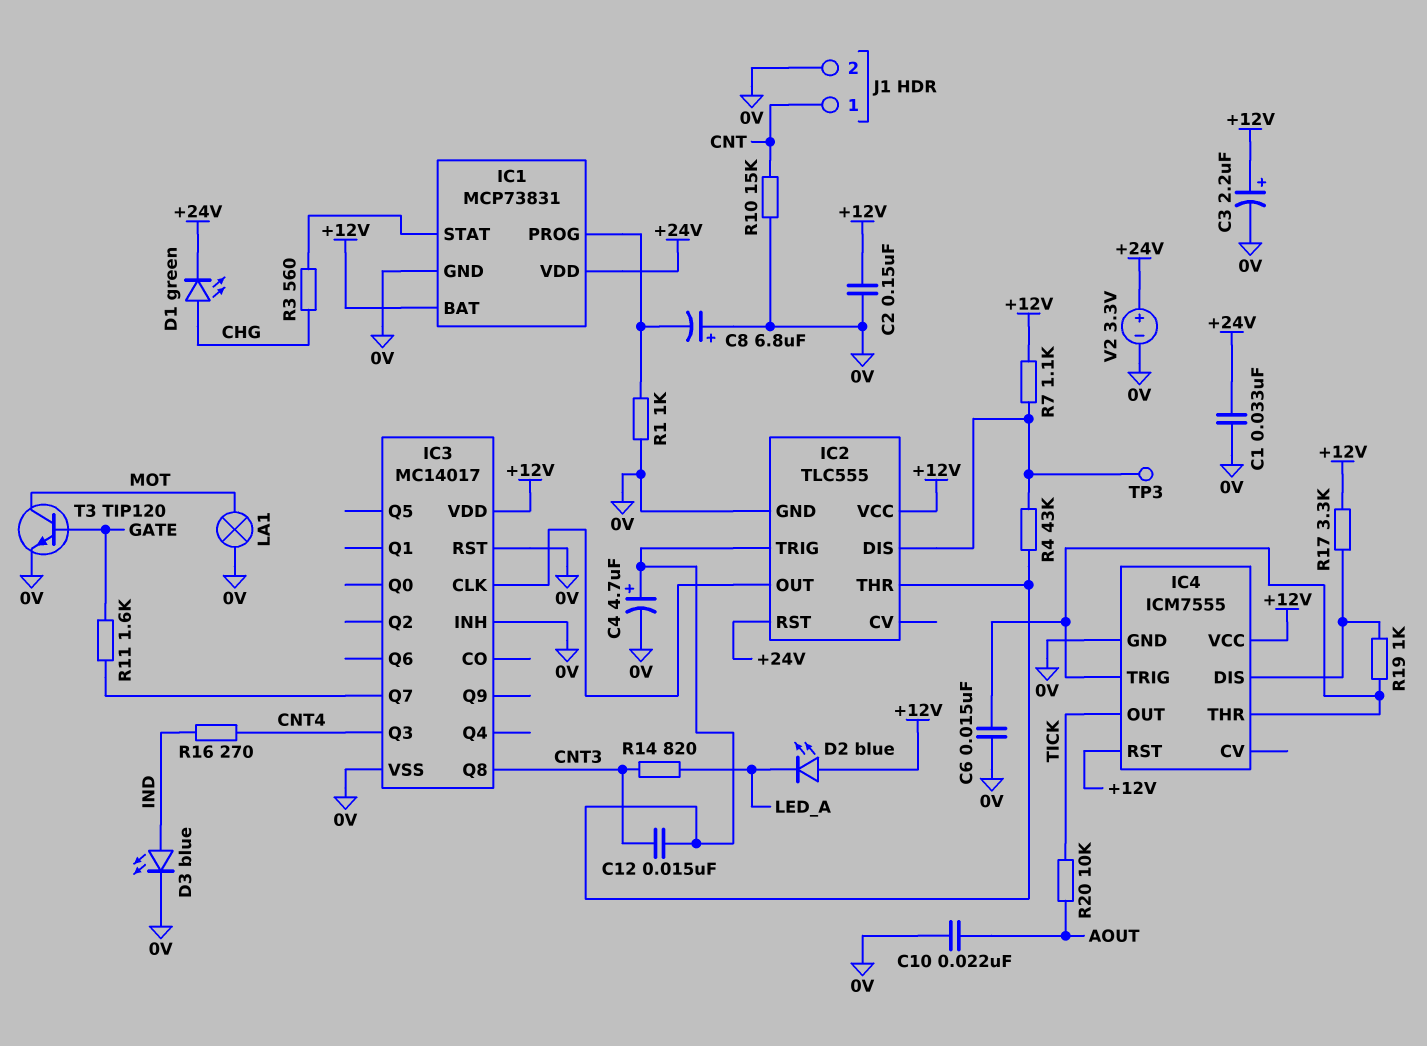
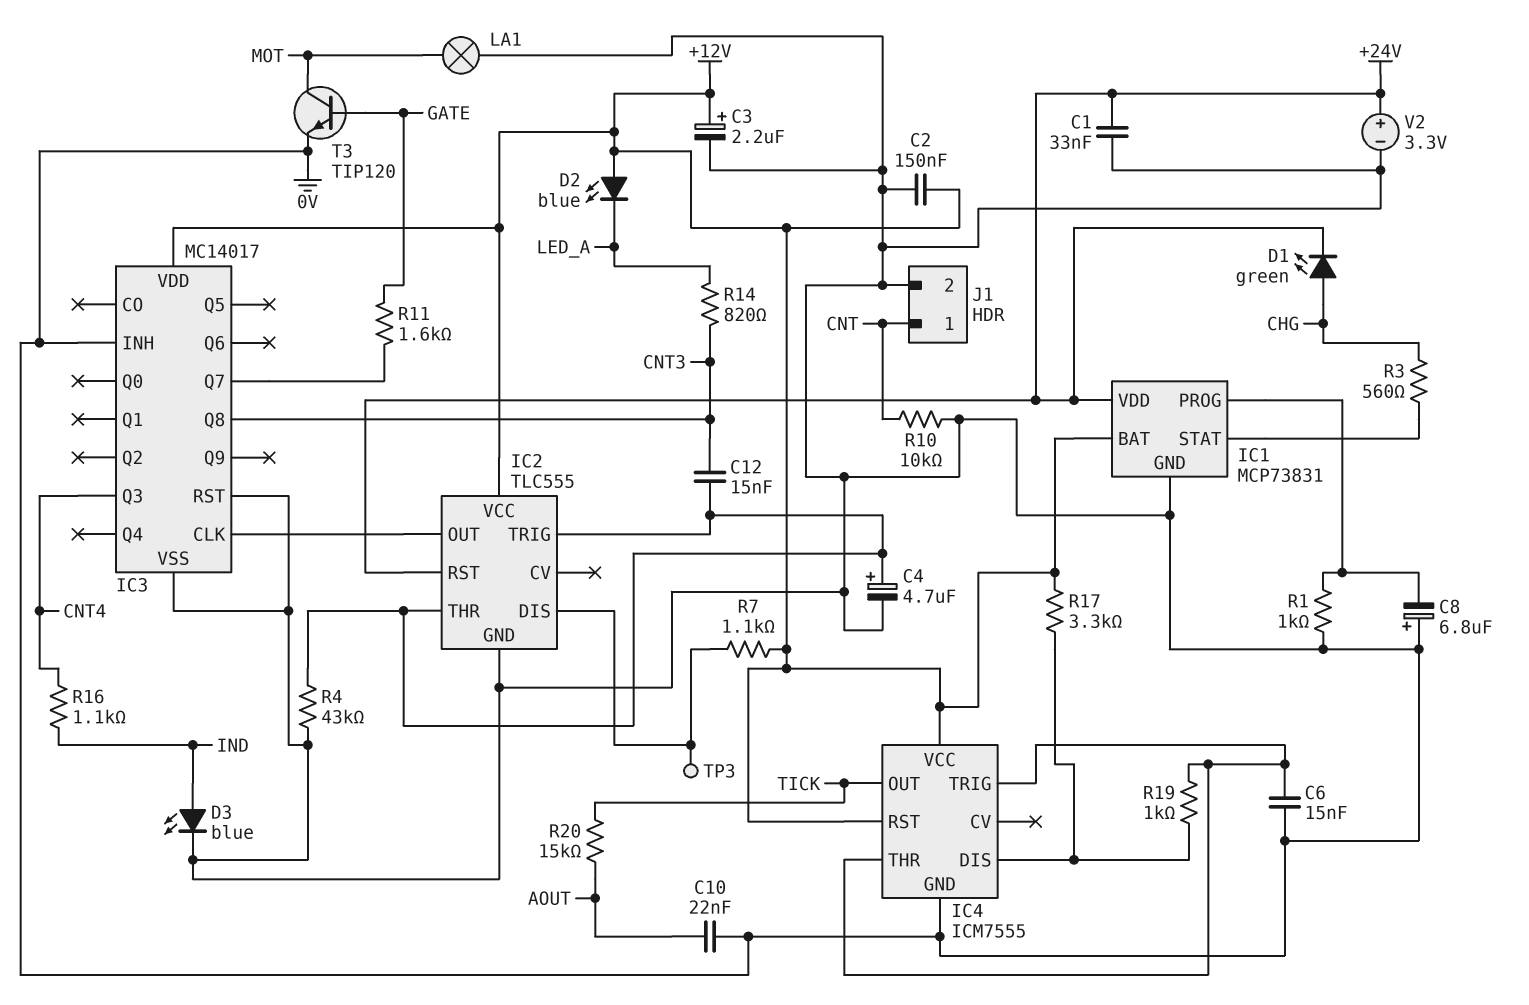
R4: 43k (IC2/DIS, IC2/THR) -> 43k (0V, IC2/THR)
R10: 15k (0V, CNT) -> 10k (0V, CNT)
R16: 270 (CNT4, IND) -> 1.1k (CNT4, IND)
R20: 10k (AOUT, TICK) -> 15k (AOUT, TICK)

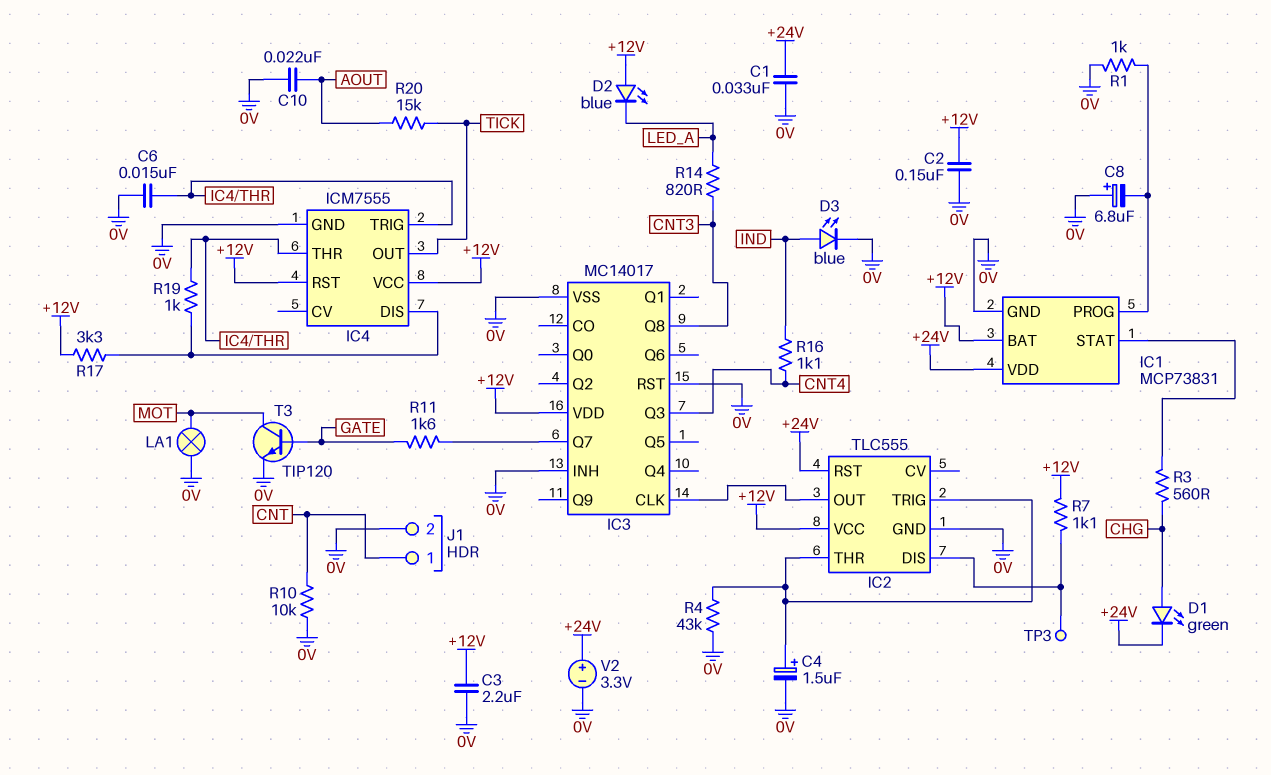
C3: 2.2uF (plus +12V, minus 0V) -> 2.2uF (+12V, 0V)
C4: 4.7uF (plus IC2/THR, minus 0V) -> 1.5uF (plus IC2/THR, minus 0V)
C12: 15nF (CNT3, IC2/THR) -> none

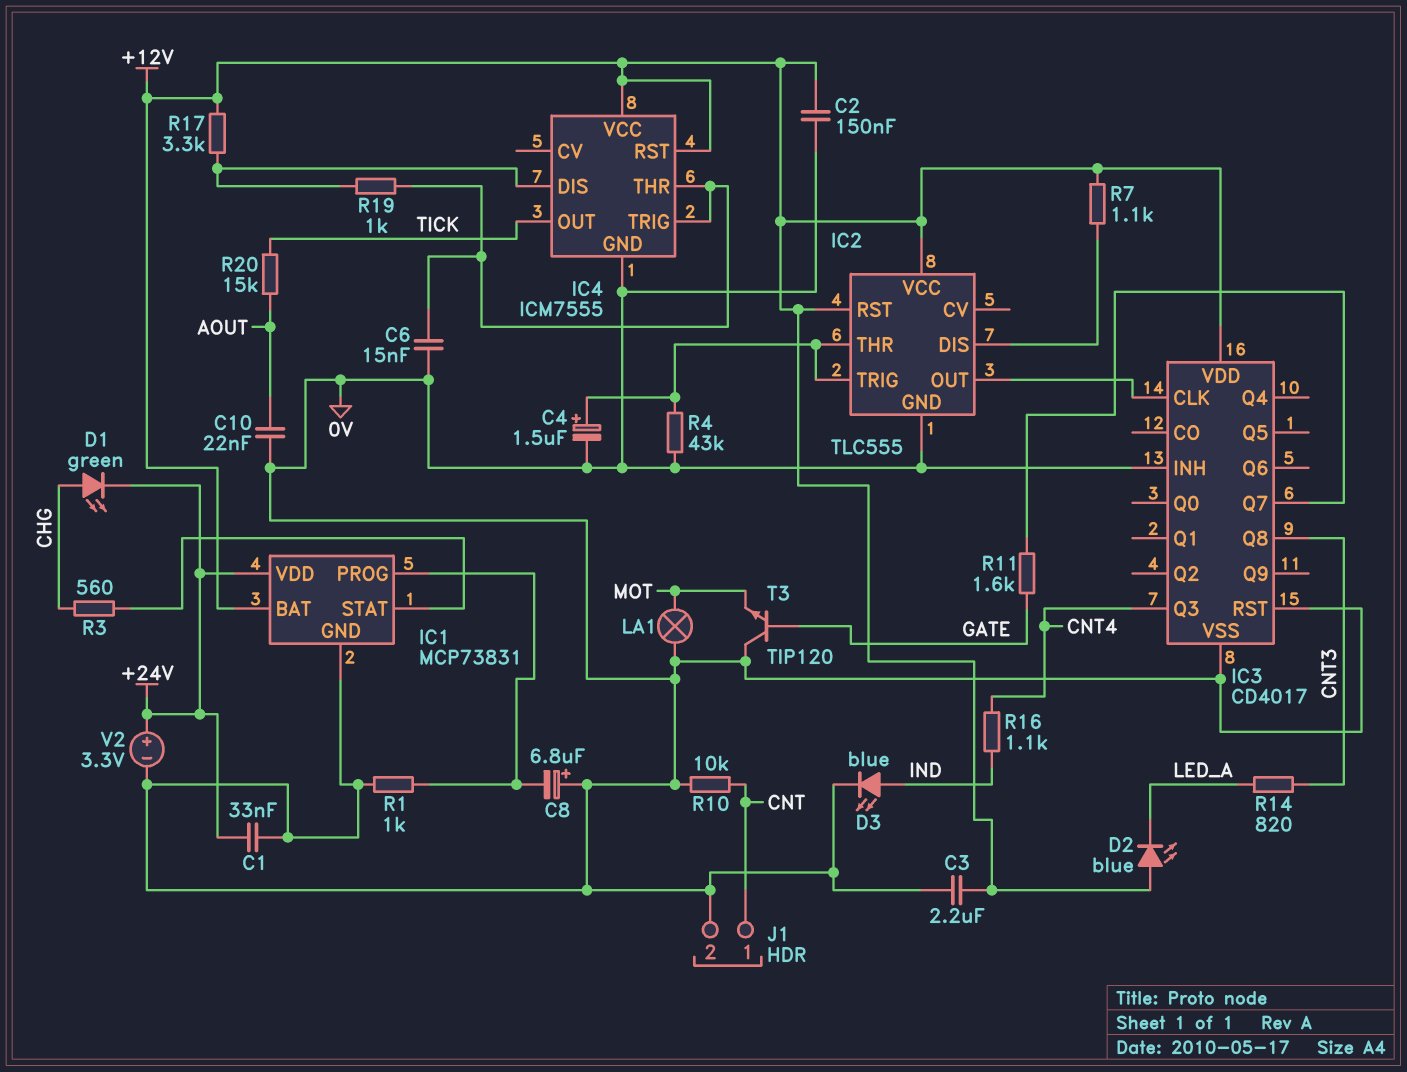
IC2 pin RST: +24V -> +12V
IC3: MC14017 -> CD4017
T3: NPN TIP120 (B GATE, C MOT, E 0V) -> NPN TIP120 (B GATE, C 0V, E MOT)
TP3: test point (IC2/DIS) -> none

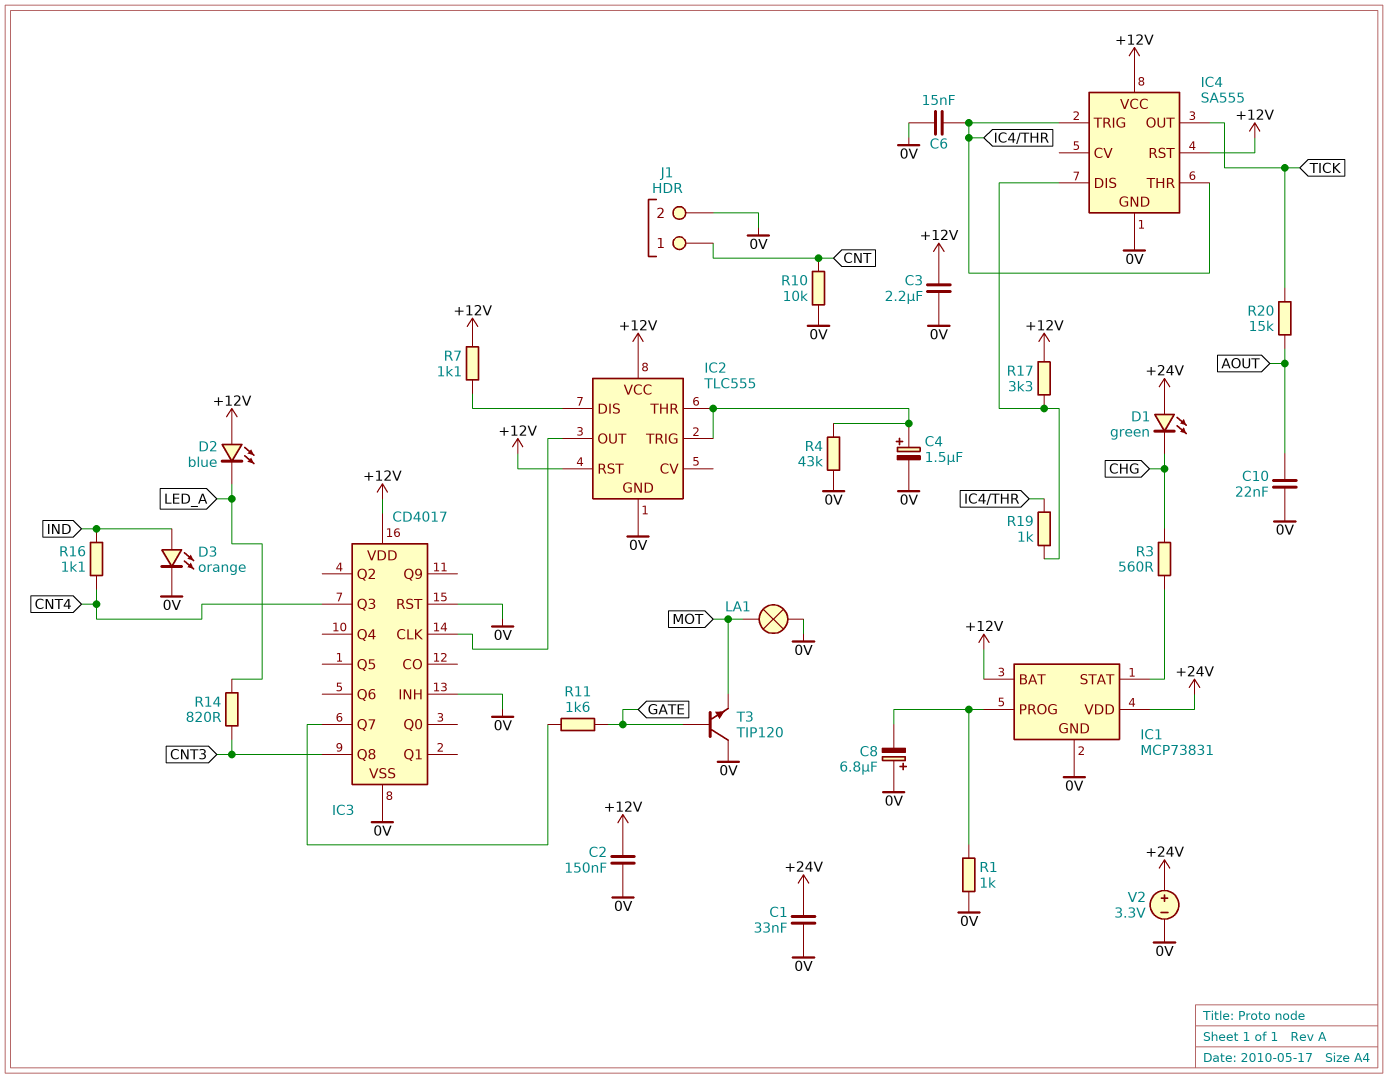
D1: LED green (A CHG, K +24V) -> LED green (A +24V, K CHG)
D3: LED blue (A IND, K 0V) -> LED orange (A IND, K 0V)
IC4: ICM7555 -> SA555

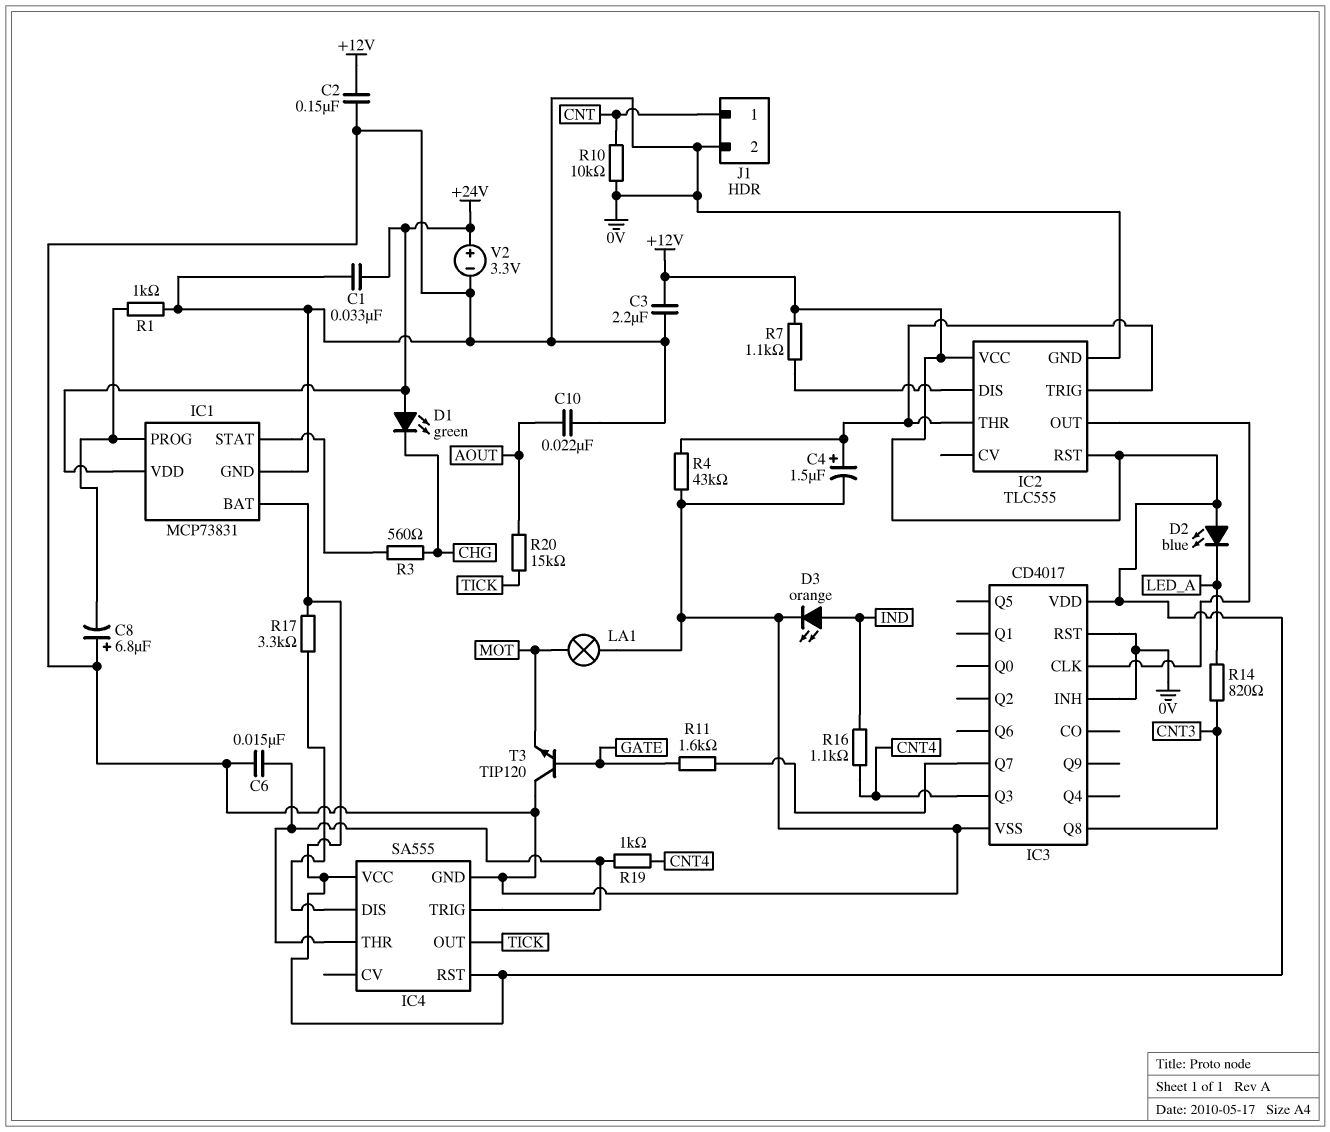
R19: 1k (IC4/DIS, IC4/THR) -> 1k (CNT4, IC4/THR)

